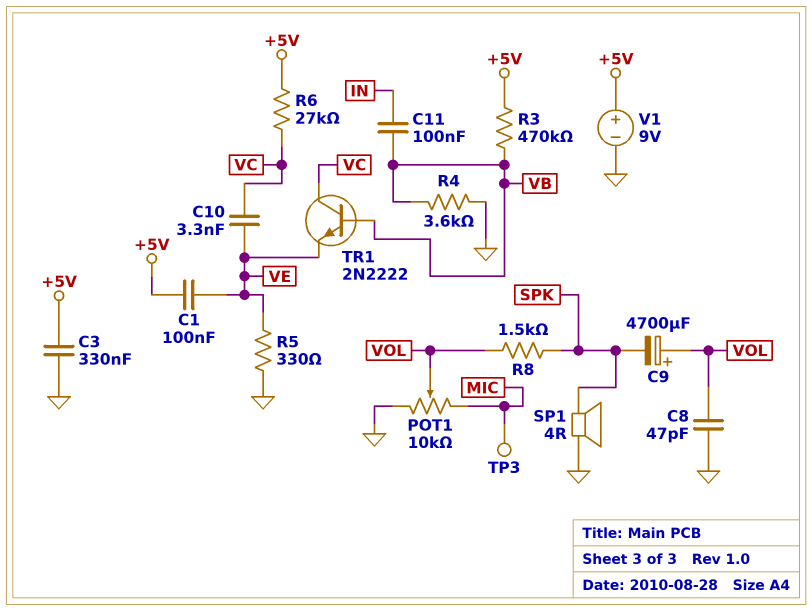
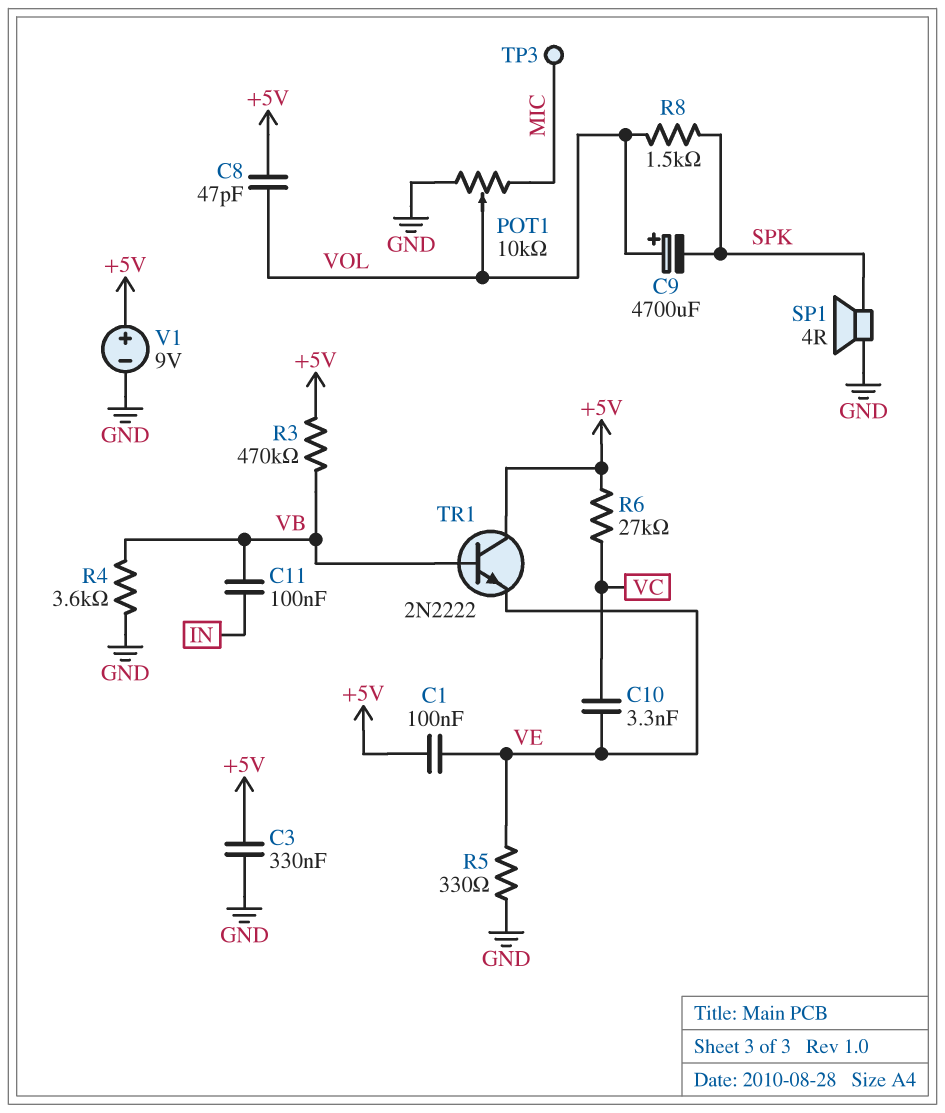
C8: 47pF (GND, VOL) -> 47pF (+5V, VOL)
TR1: NPN 2N2222 (B VB, C VC, E VE) -> NPN 2N2222 (B VB, C +5V, E VE)

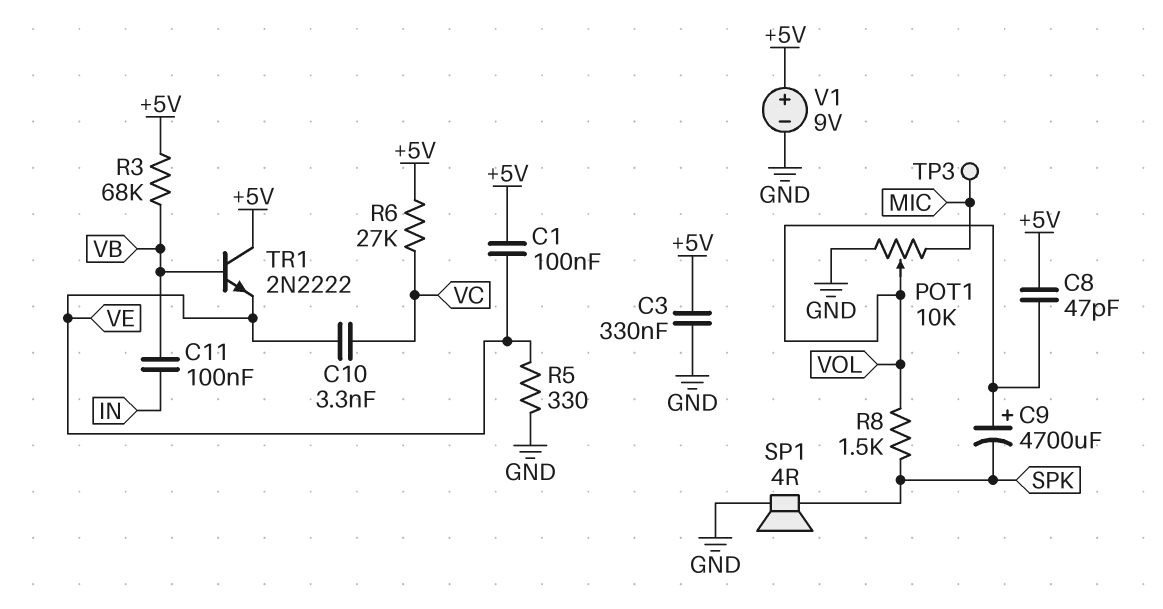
R3: 470k (+5V, VB) -> 68k (+5V, VB)
R4: 3.6k (GND, VB) -> none

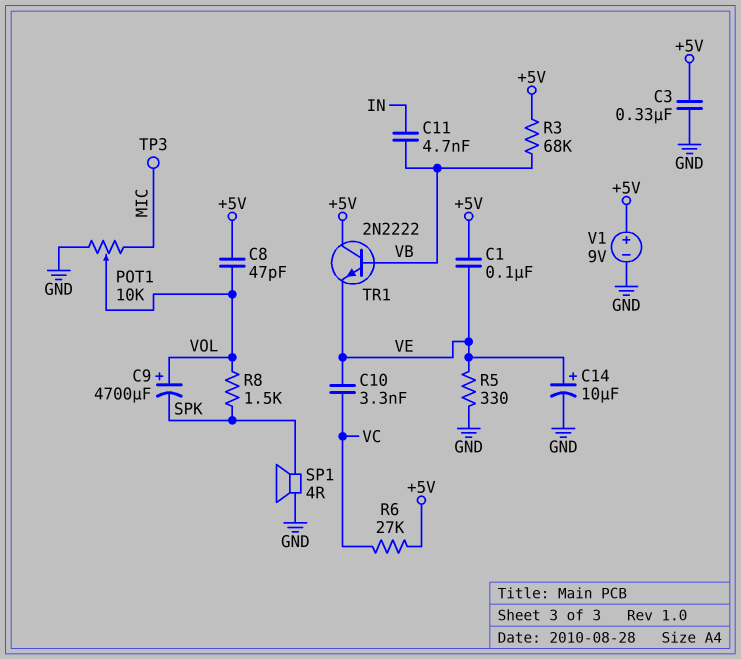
C11: 100nF (IN, VB) -> 4.7nF (IN, VB)
C14: none -> 10uF (plus VE, minus GND)

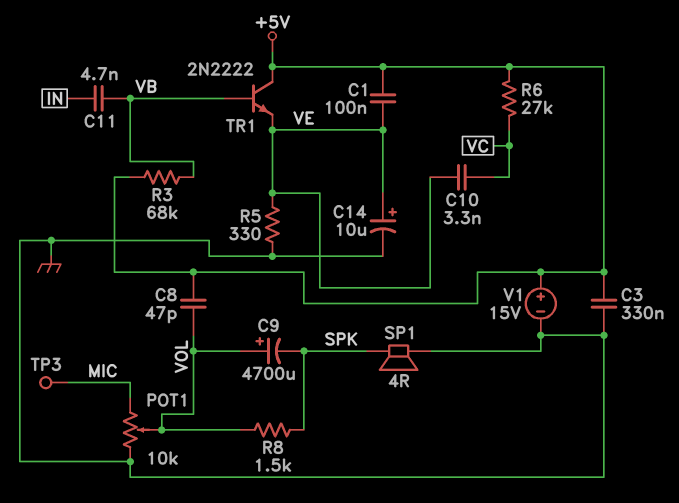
V1: 9V (plus +5V, minus GND) -> 15V (plus +5V, minus GND)

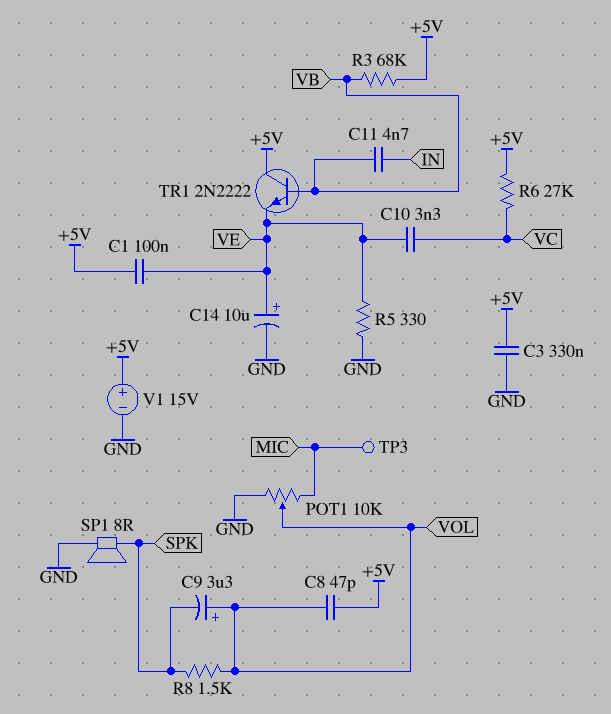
C9: 4700uF (plus VOL, minus SPK) -> 3.3uF (plus VOL, minus SPK)
SP1: speaker 4R (GND, SPK) -> speaker 8R (GND, SPK)

